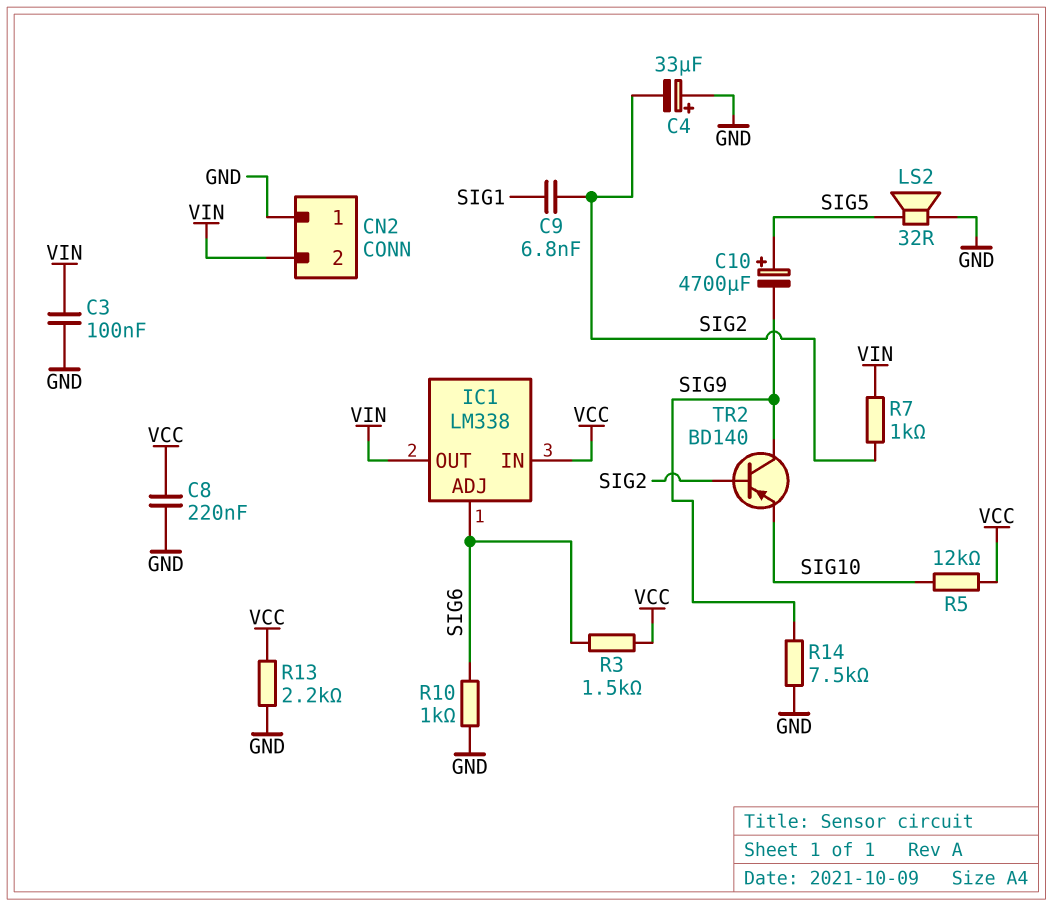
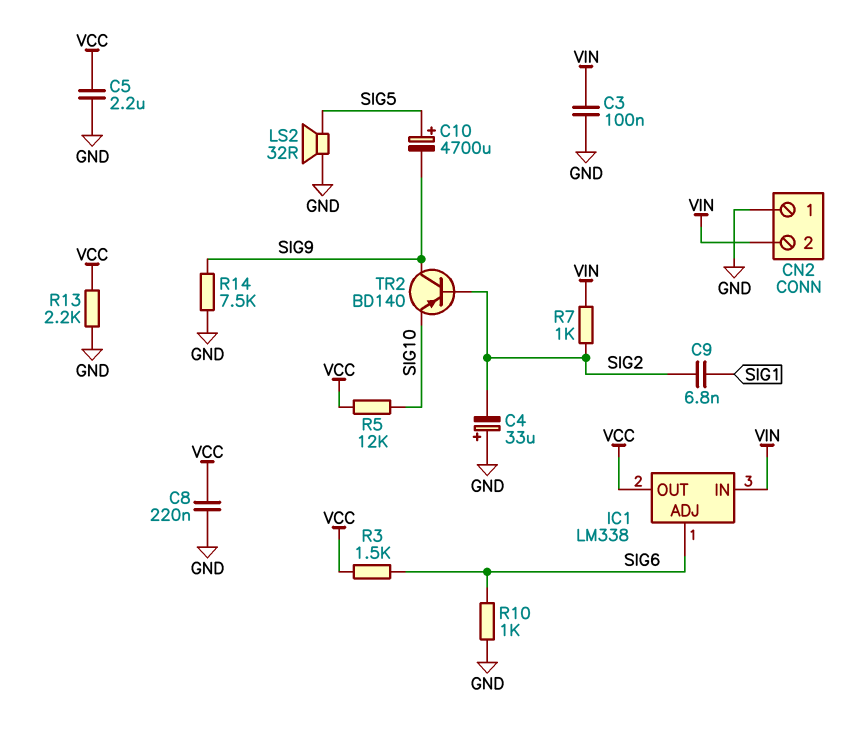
C5: none -> 2.2uF (GND, VCC)
IC1 pin IN: VCC -> VIN
IC1 pin OUT: VIN -> VCC

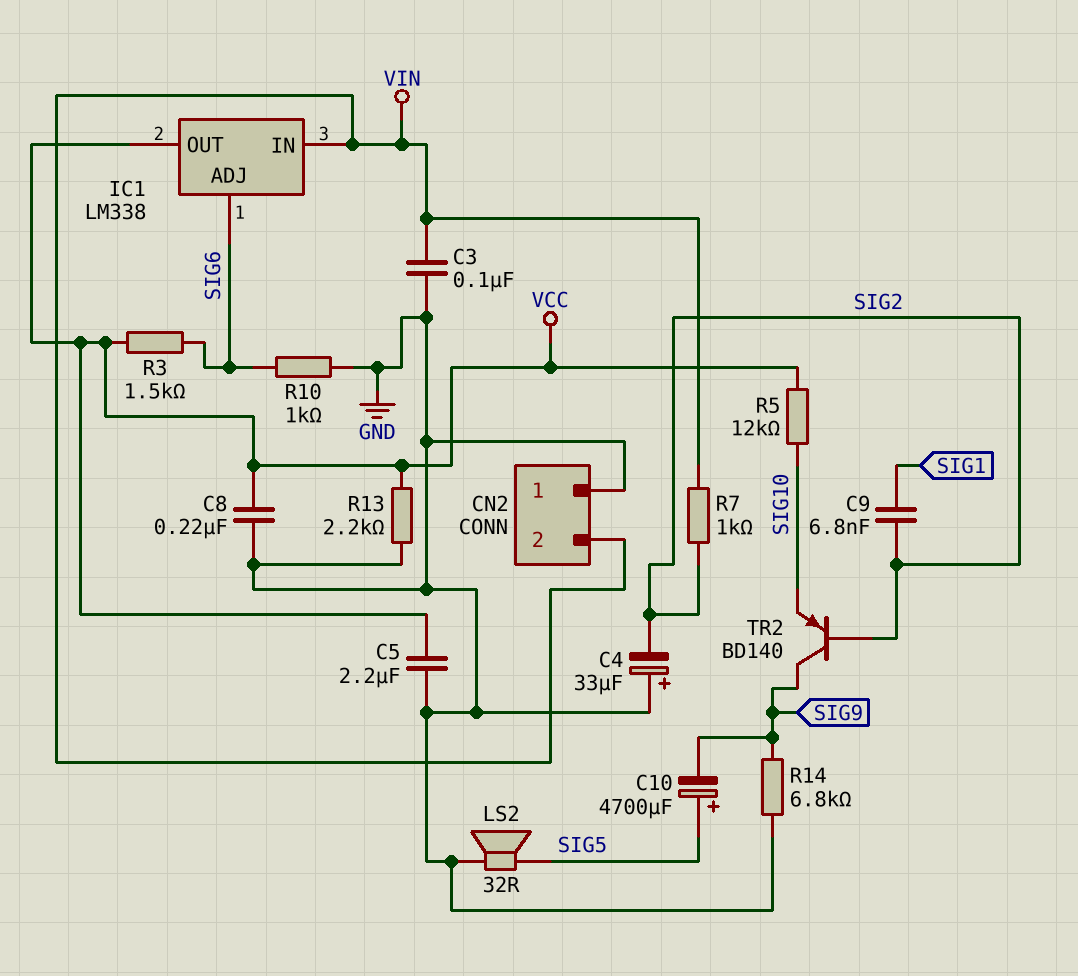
R14: 7.5k (GND, SIG9) -> 6.8k (GND, SIG9)

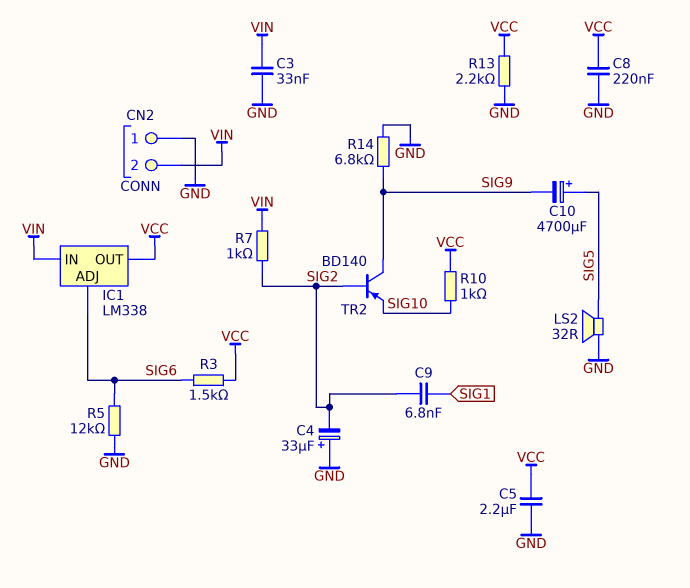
C3: 100nF (GND, VIN) -> 33nF (GND, VIN)
R5: 12k (SIG10, VCC) -> 12k (GND, SIG6)
R10: 1k (GND, SIG6) -> 1k (SIG10, VCC)

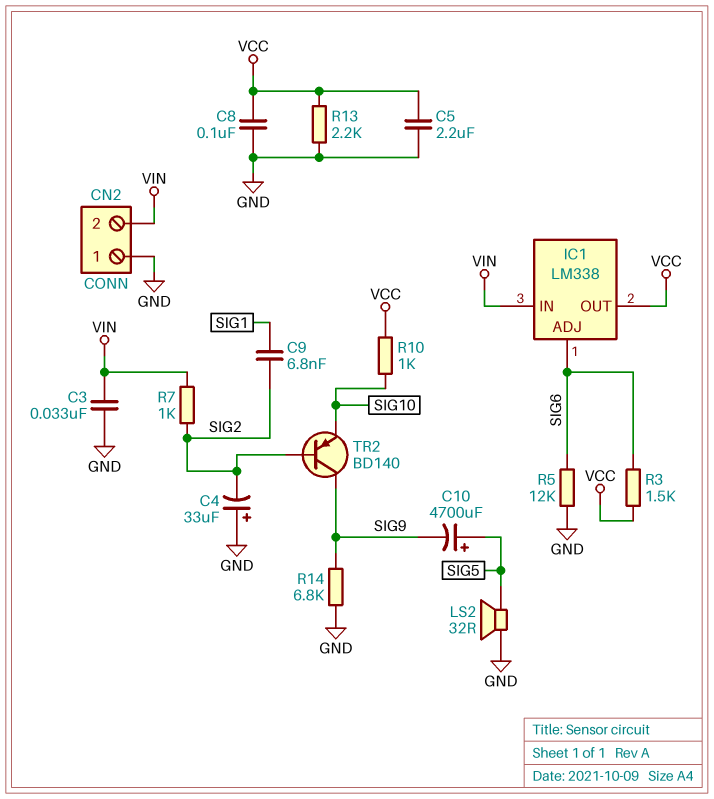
C8: 220nF (GND, VCC) -> 100nF (GND, VCC)

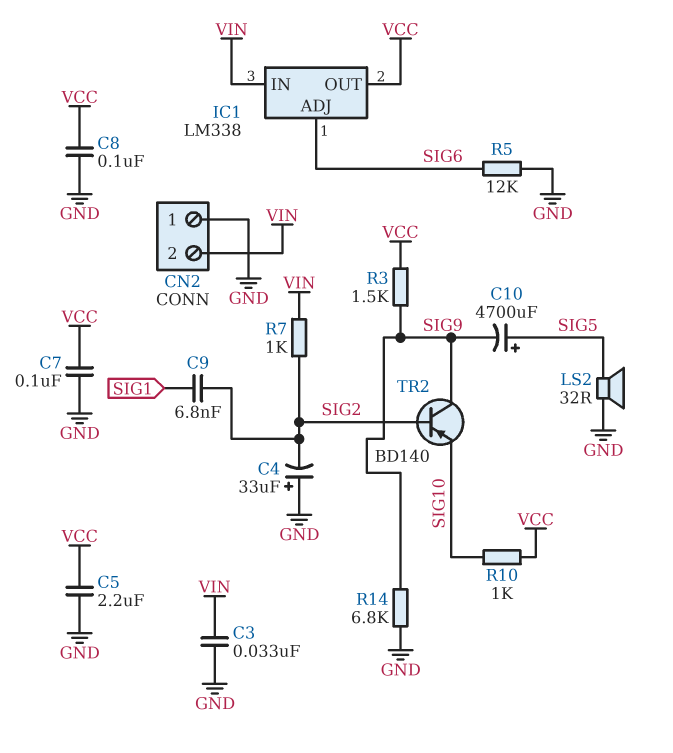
C7: none -> 100nF (GND, VCC)
R3: 1.5k (SIG6, VCC) -> 1.5k (SIG9, VCC)
R13: 2.2k (GND, VCC) -> none

